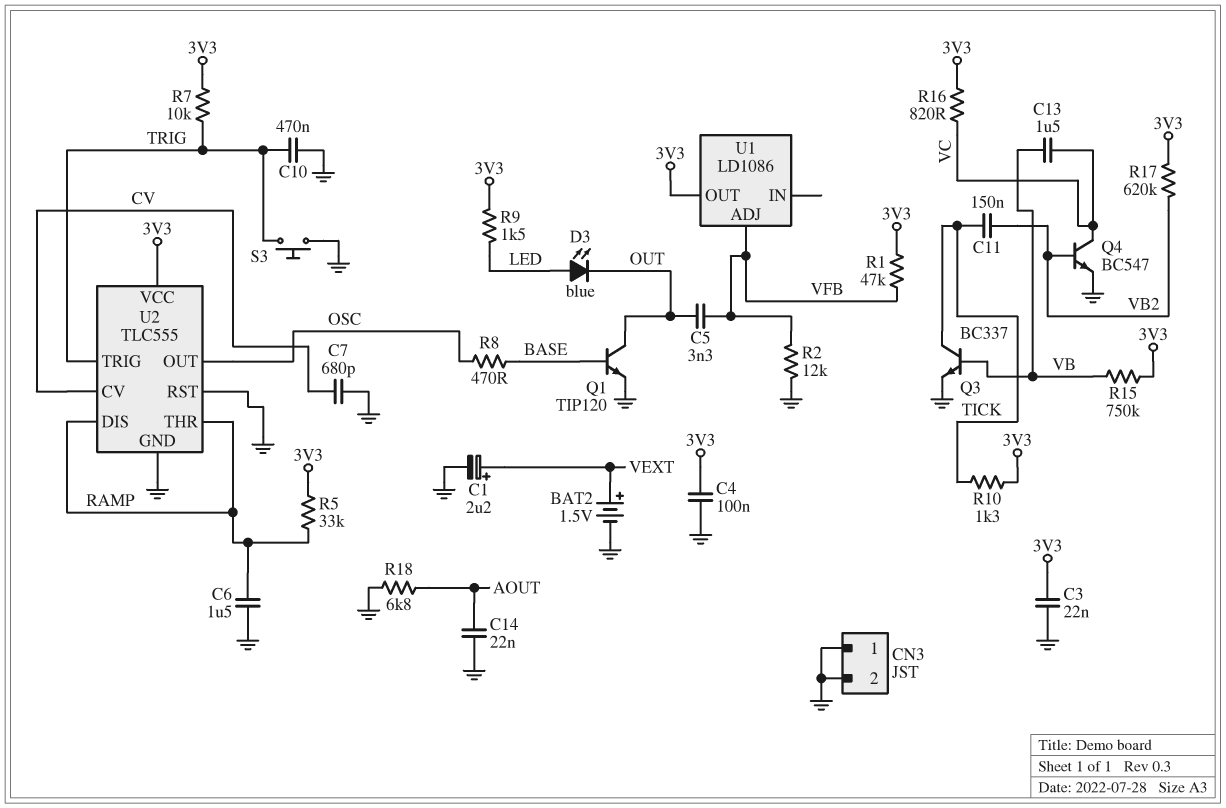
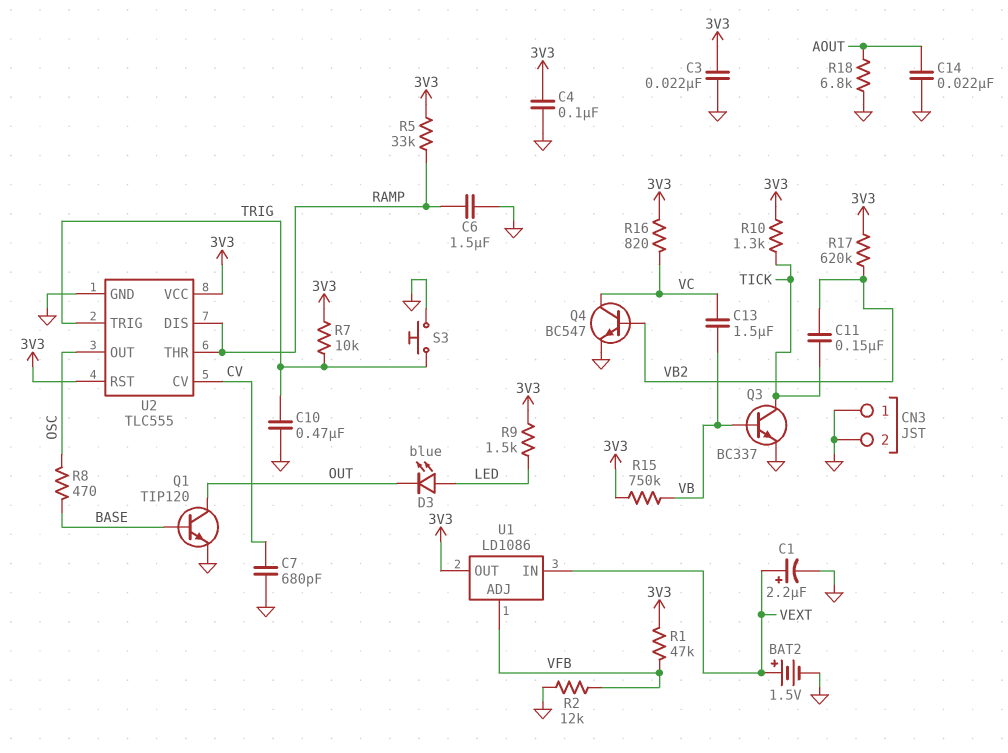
C5: 3.3nF (OUT, VFB) -> none
U1 pin IN: none -> VEXT
U2 pin RST: GND -> 3V3

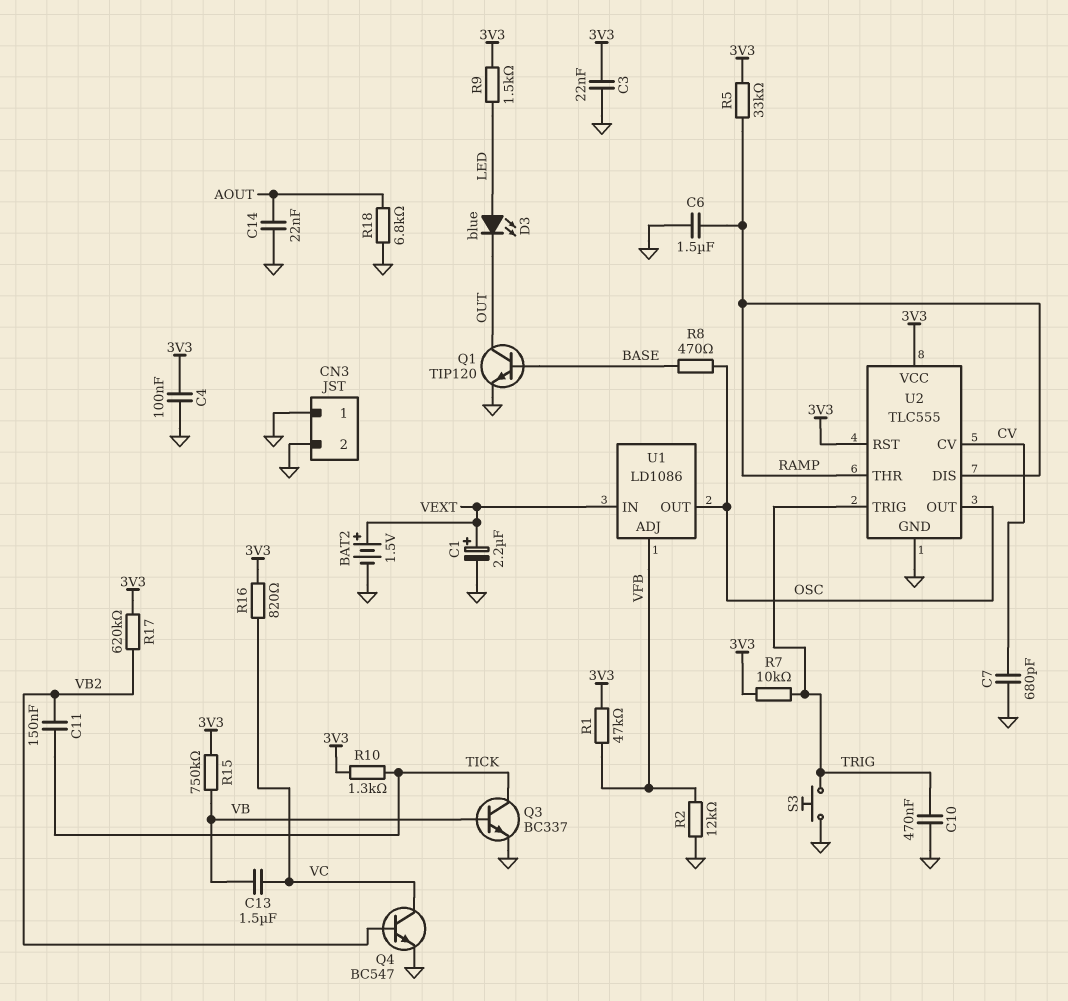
U1 pin OUT: 3V3 -> OSC

